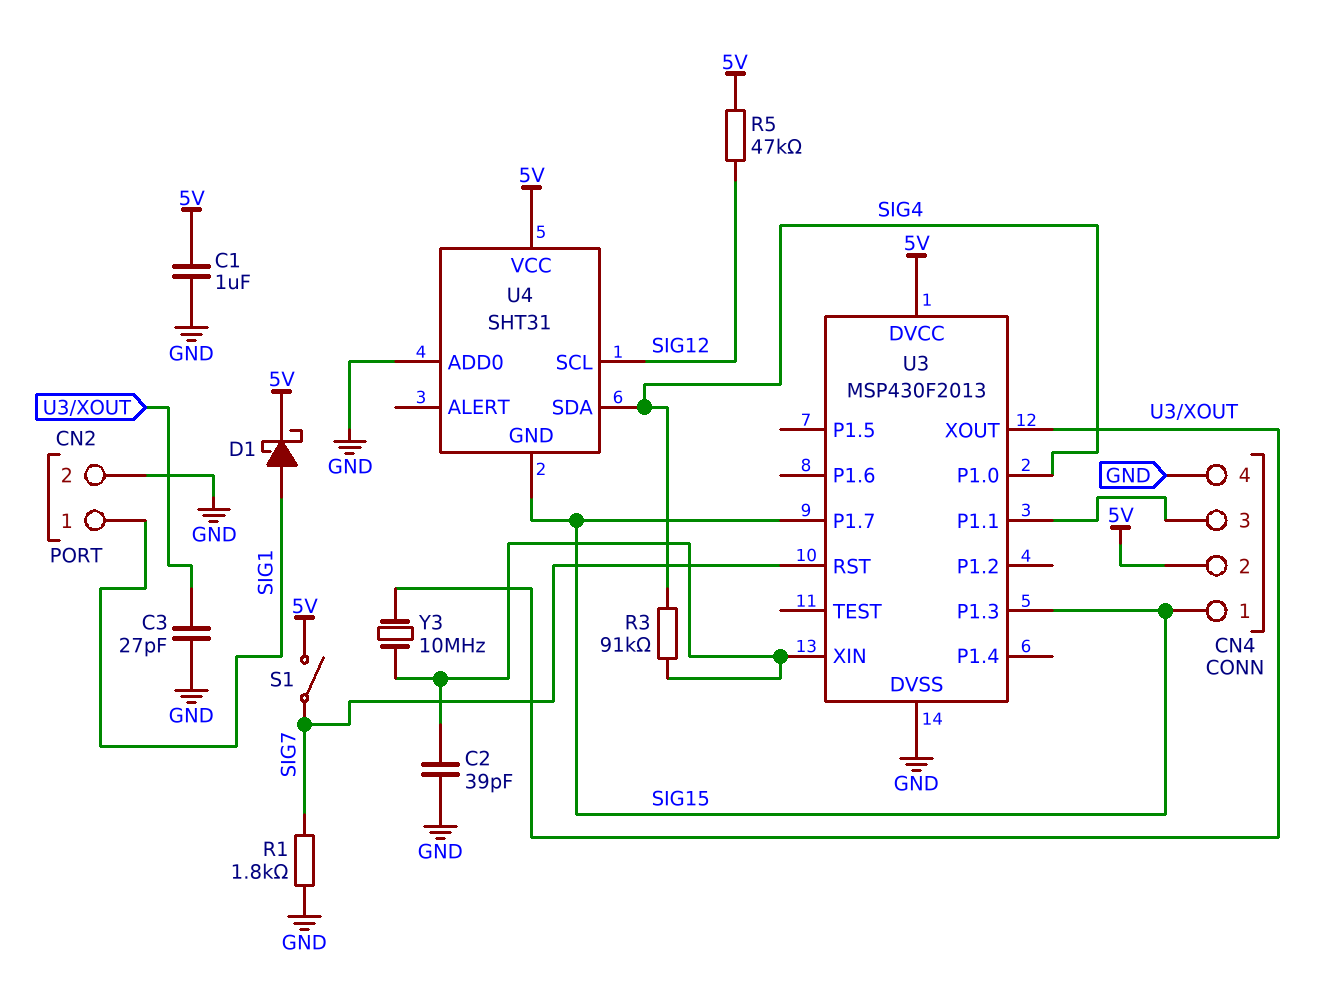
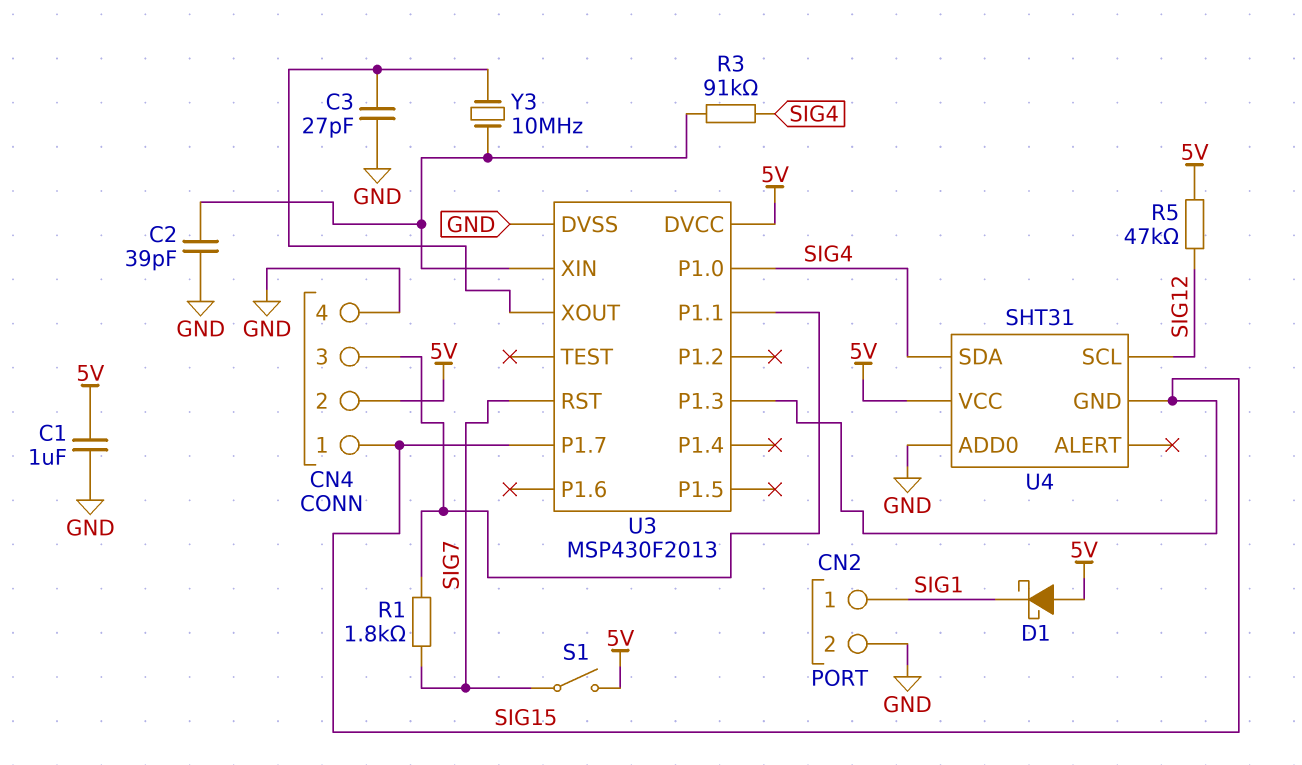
D1: schottky (A SIG1, K 5V) -> schottky (A 5V, K SIG1)
R1: 1.8k (GND, SIG7) -> 1.8k (CN4/3, SIG7)

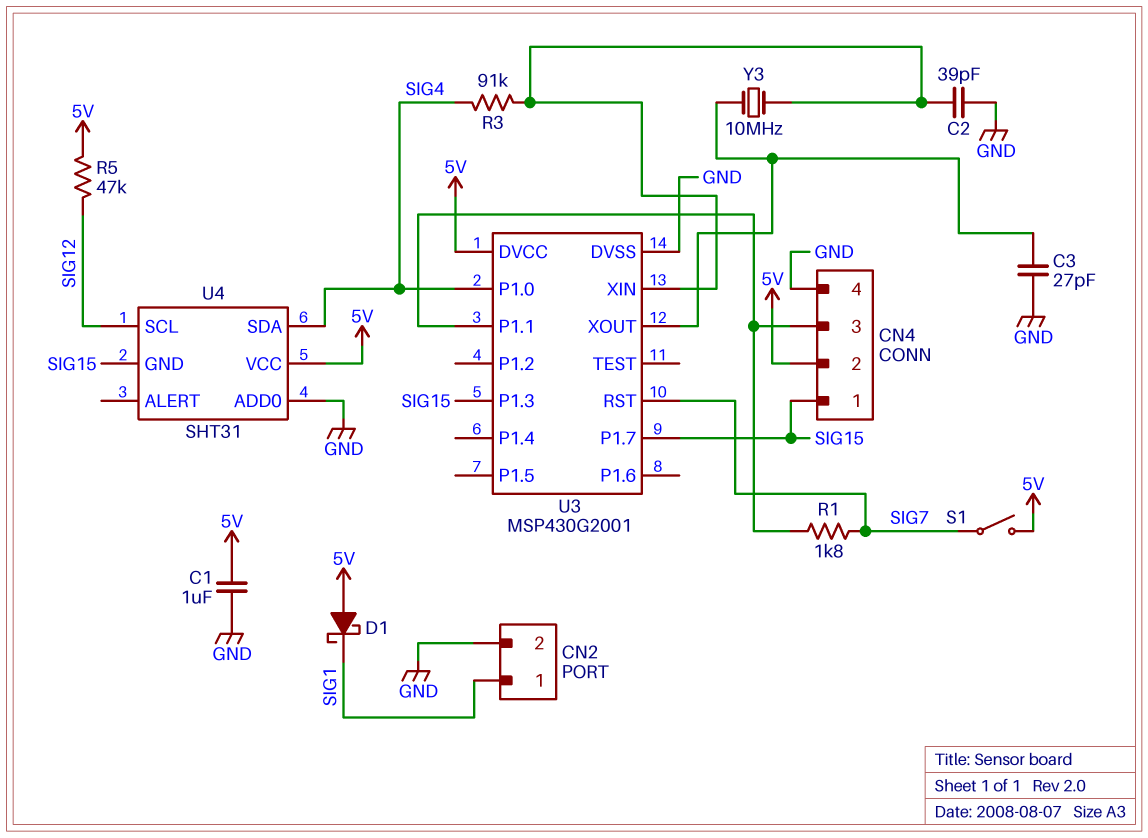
U3: MSP430F2013 -> MSP430G2001

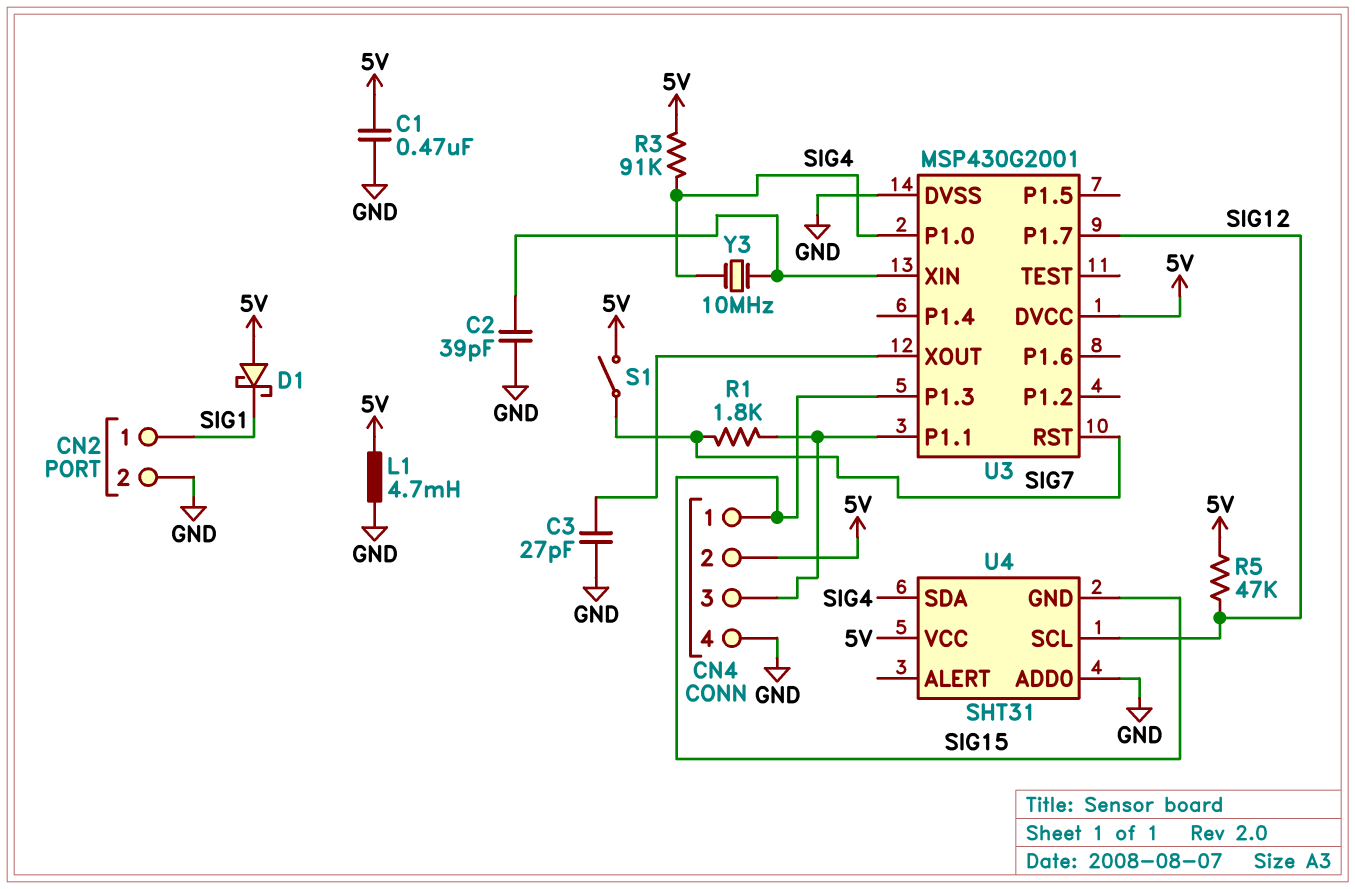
C1: 1uF (5V, GND) -> 470nF (5V, GND)
L1: none -> 4.7mH (5V, GND)
R3: 91k (SIG4, U3/XIN) -> 91k (5V, SIG4)
U3 pin P1.7: SIG15 -> SIG12
Y3: 10MHz (U3/XIN, U3/XOUT) -> 10MHz (SIG4, U3/XIN)

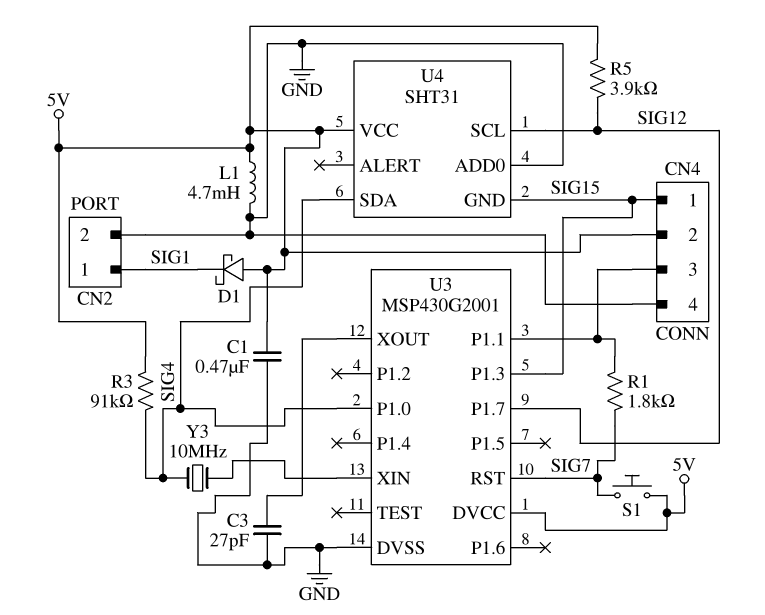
C2: 39pF (GND, U3/XIN) -> none
R5: 47k (5V, SIG12) -> 3.9k (5V, SIG12)
S1: switch (5V, SIG7) -> button (5V, SIG7)

